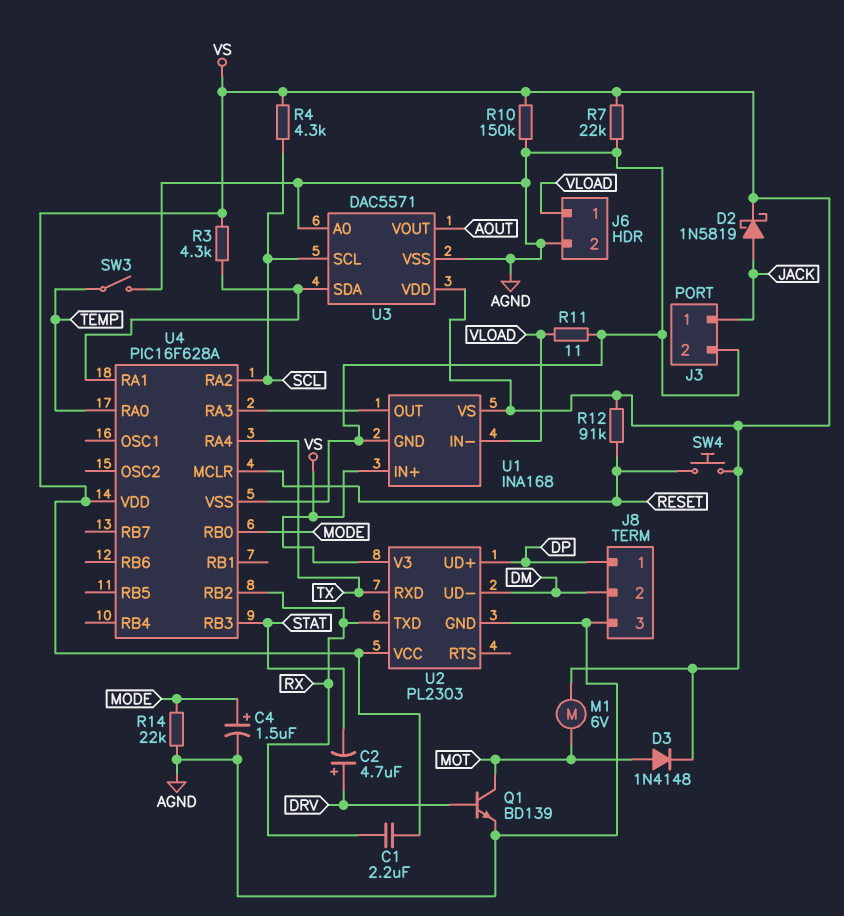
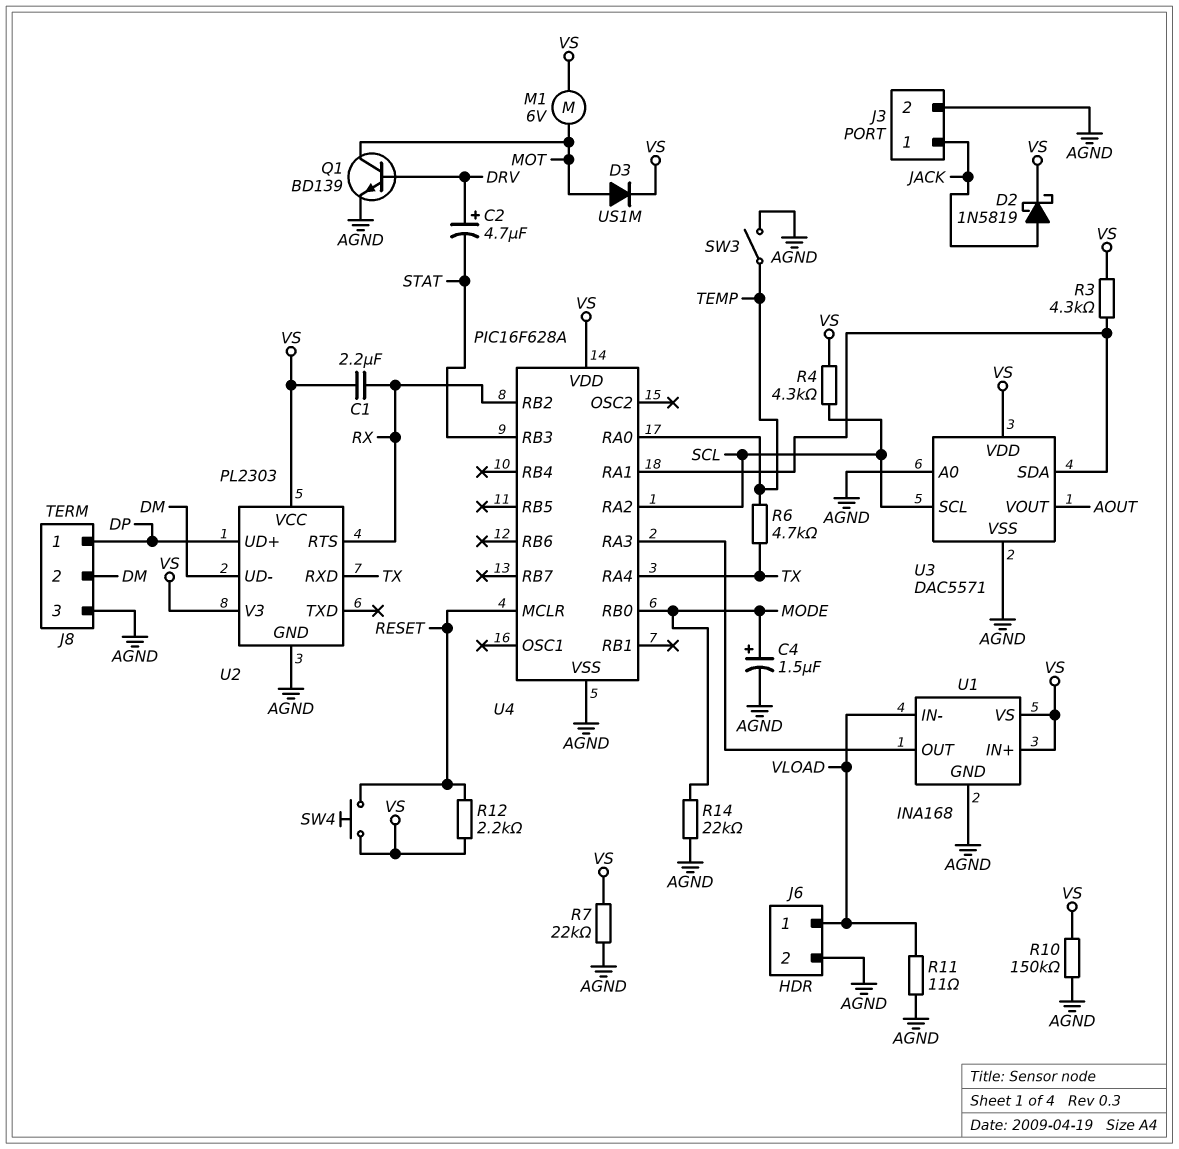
D3: diode 1N4148 (A MOT, K VS) -> diode US1M (A MOT, K VS)
R6: none -> 4.7k (TEMP, TX)
R12: 91k (RESET, VS) -> 2.2k (RESET, VS)
U2 pin RTS: none -> RX
U2 pin TXD: RX -> none

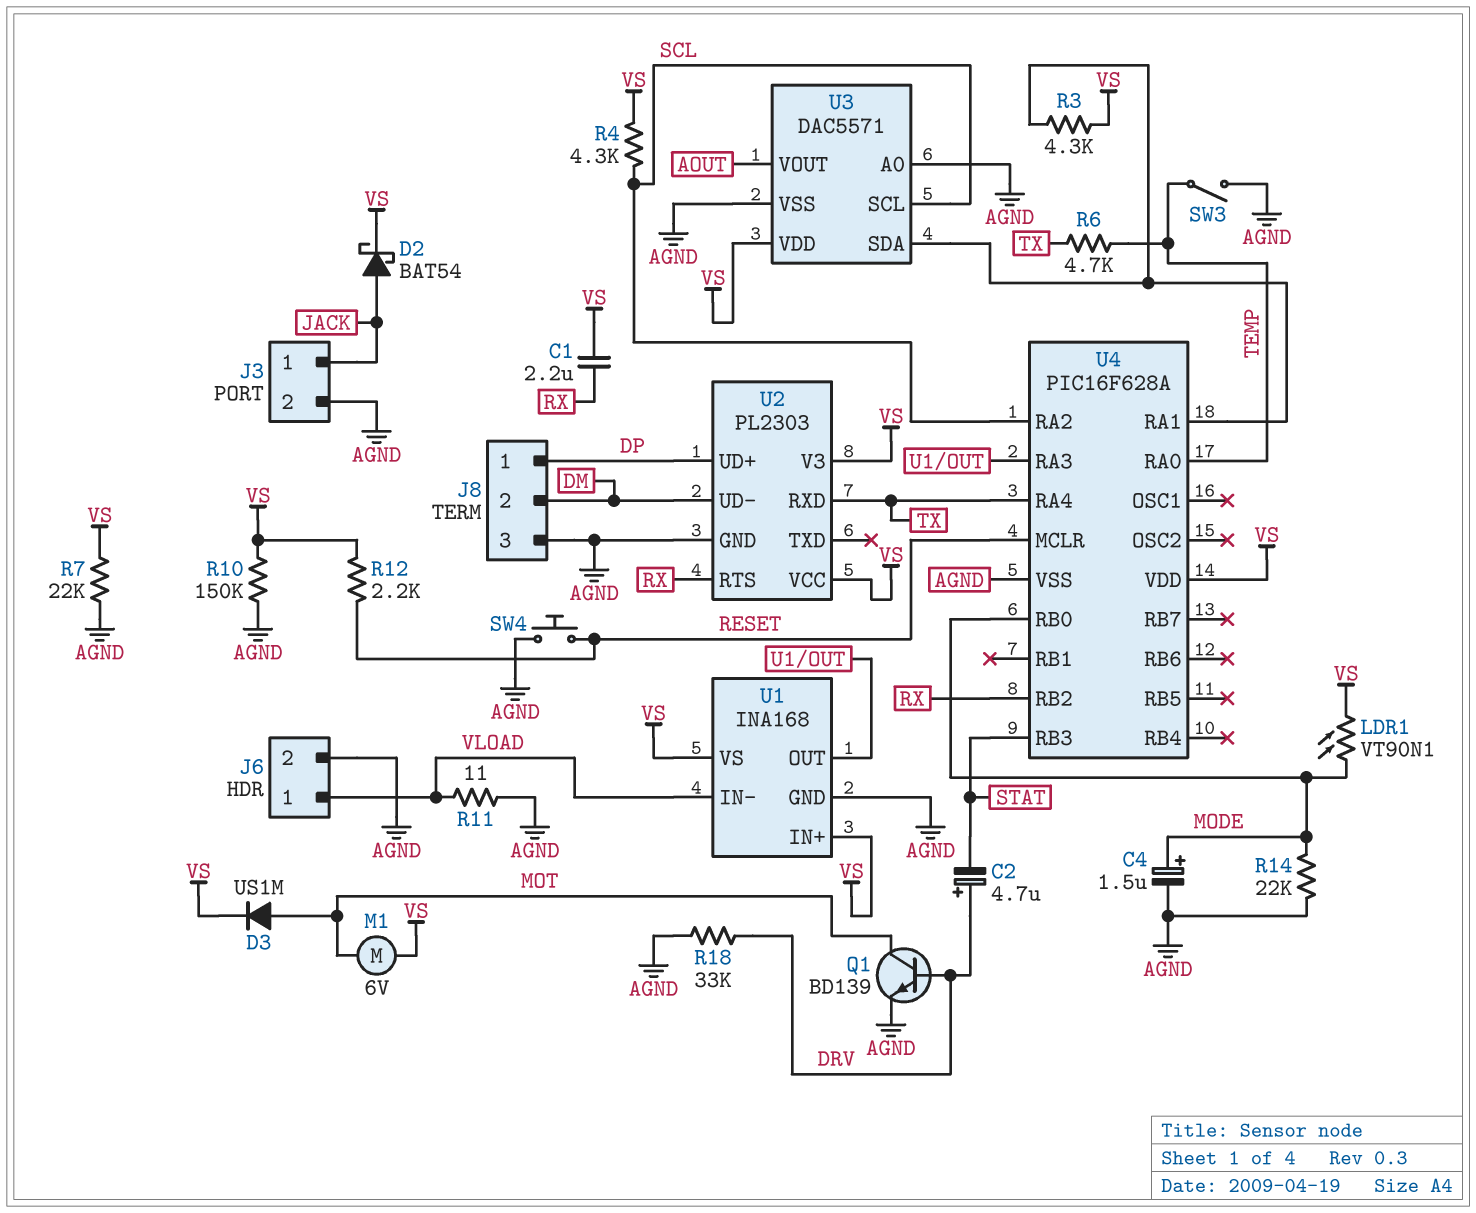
D2: schottky 1N5819 (A JACK, K VS) -> schottky BAT54 (A JACK, K VS)
LDR1: none -> VT90N1 (MODE, VS)
R18: none -> 33k (AGND, DRV)
SW4: button (RESET, VS) -> button (AGND, RESET)

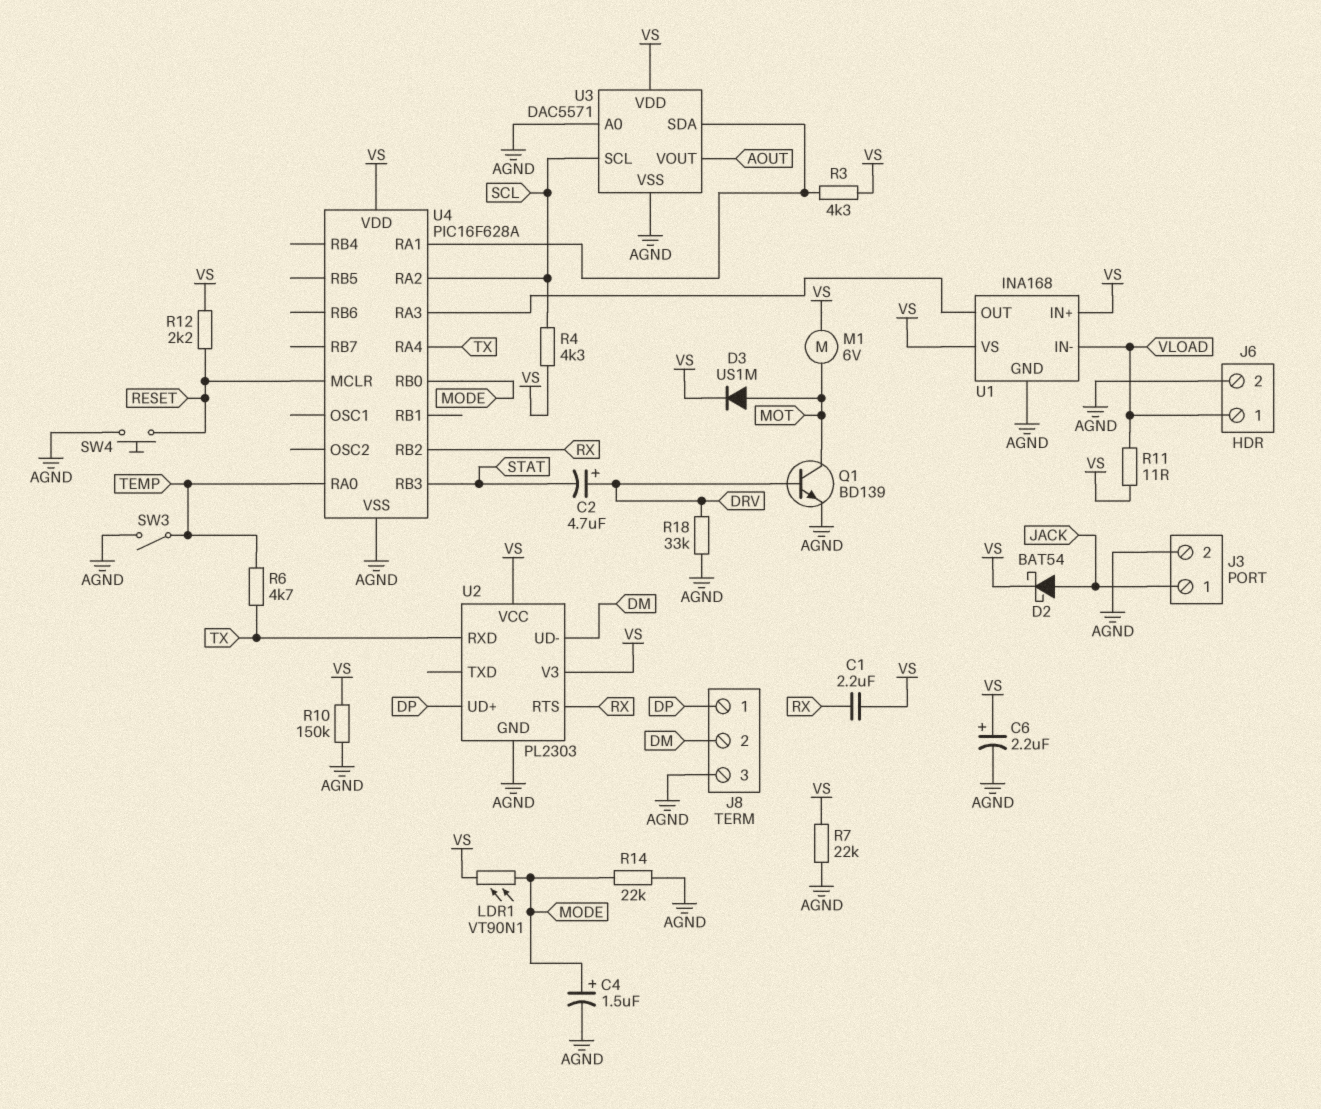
C6: none -> 2.2uF (plus VS, minus AGND)
R11: 11 (AGND, VLOAD) -> 11 (VLOAD, VS)

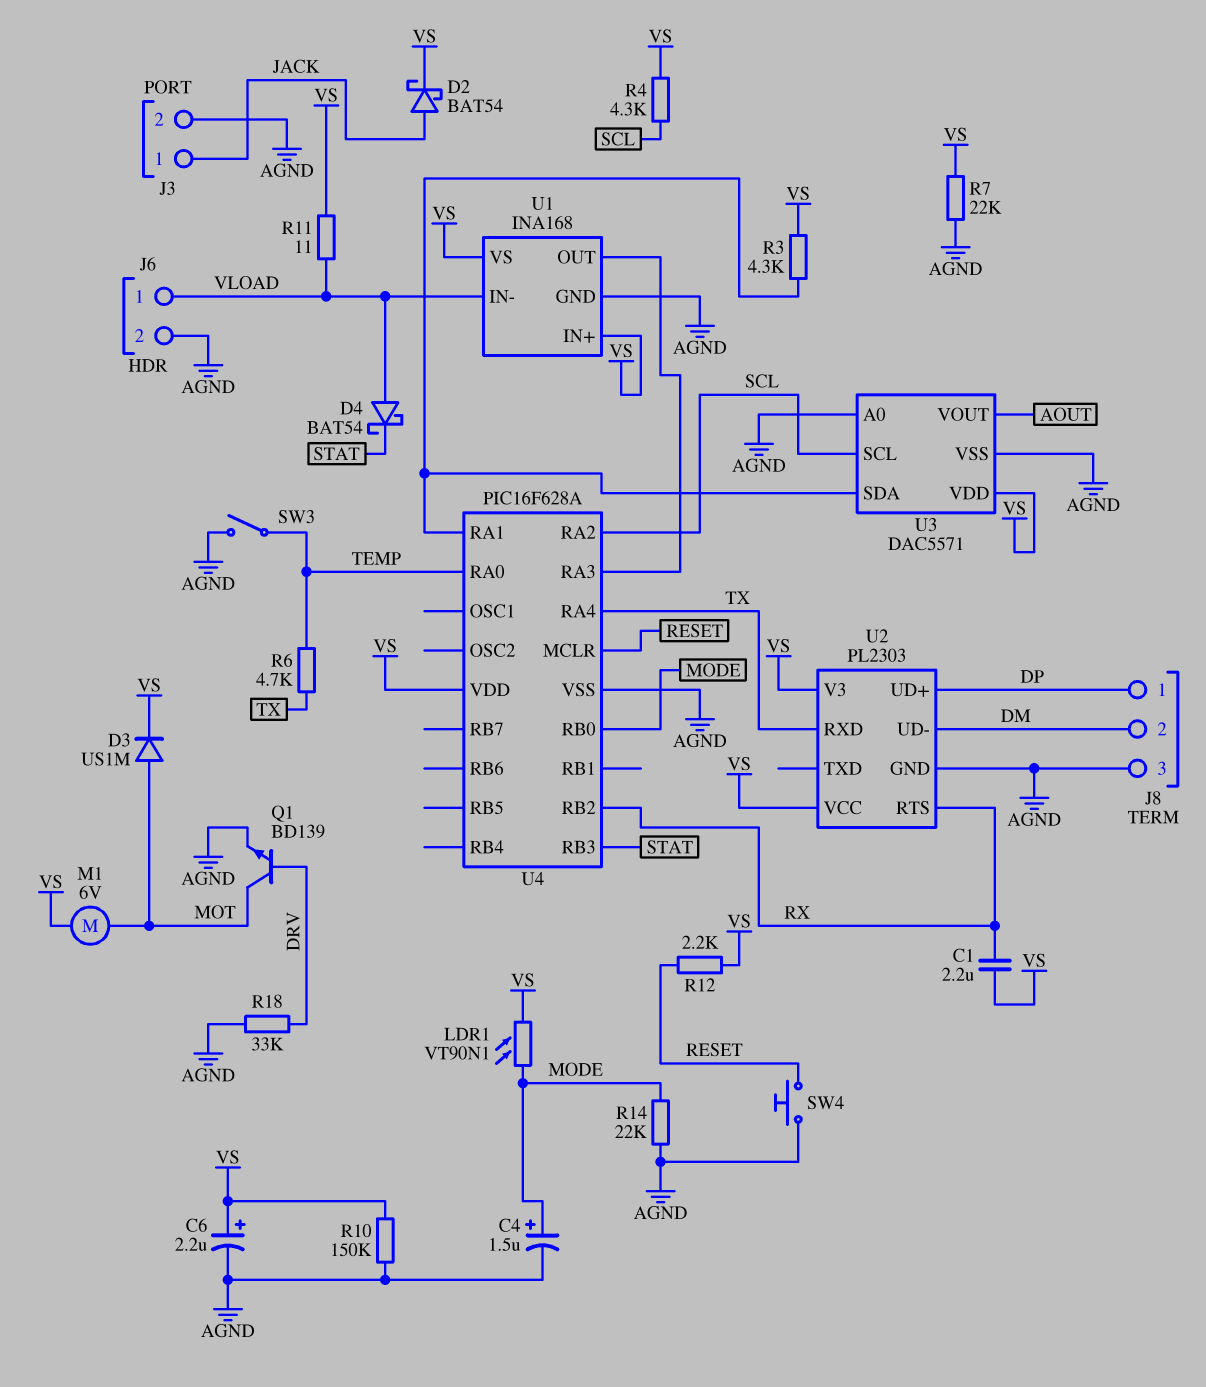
C2: 4.7uF (plus DRV, minus STAT) -> none
D4: none -> schottky BAT54 (A VLOAD, K STAT)

